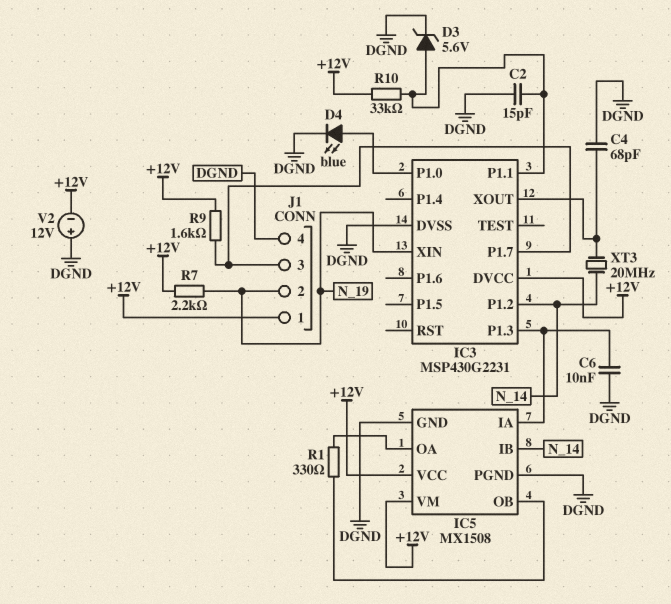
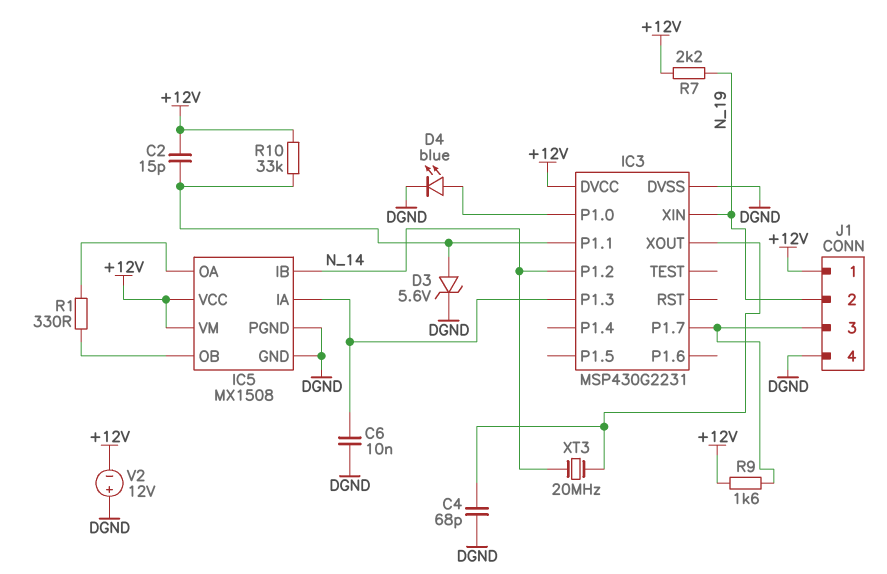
C2: 15pF (DGND, IC3/P1.1) -> 15pF (+12V, IC3/P1.1)

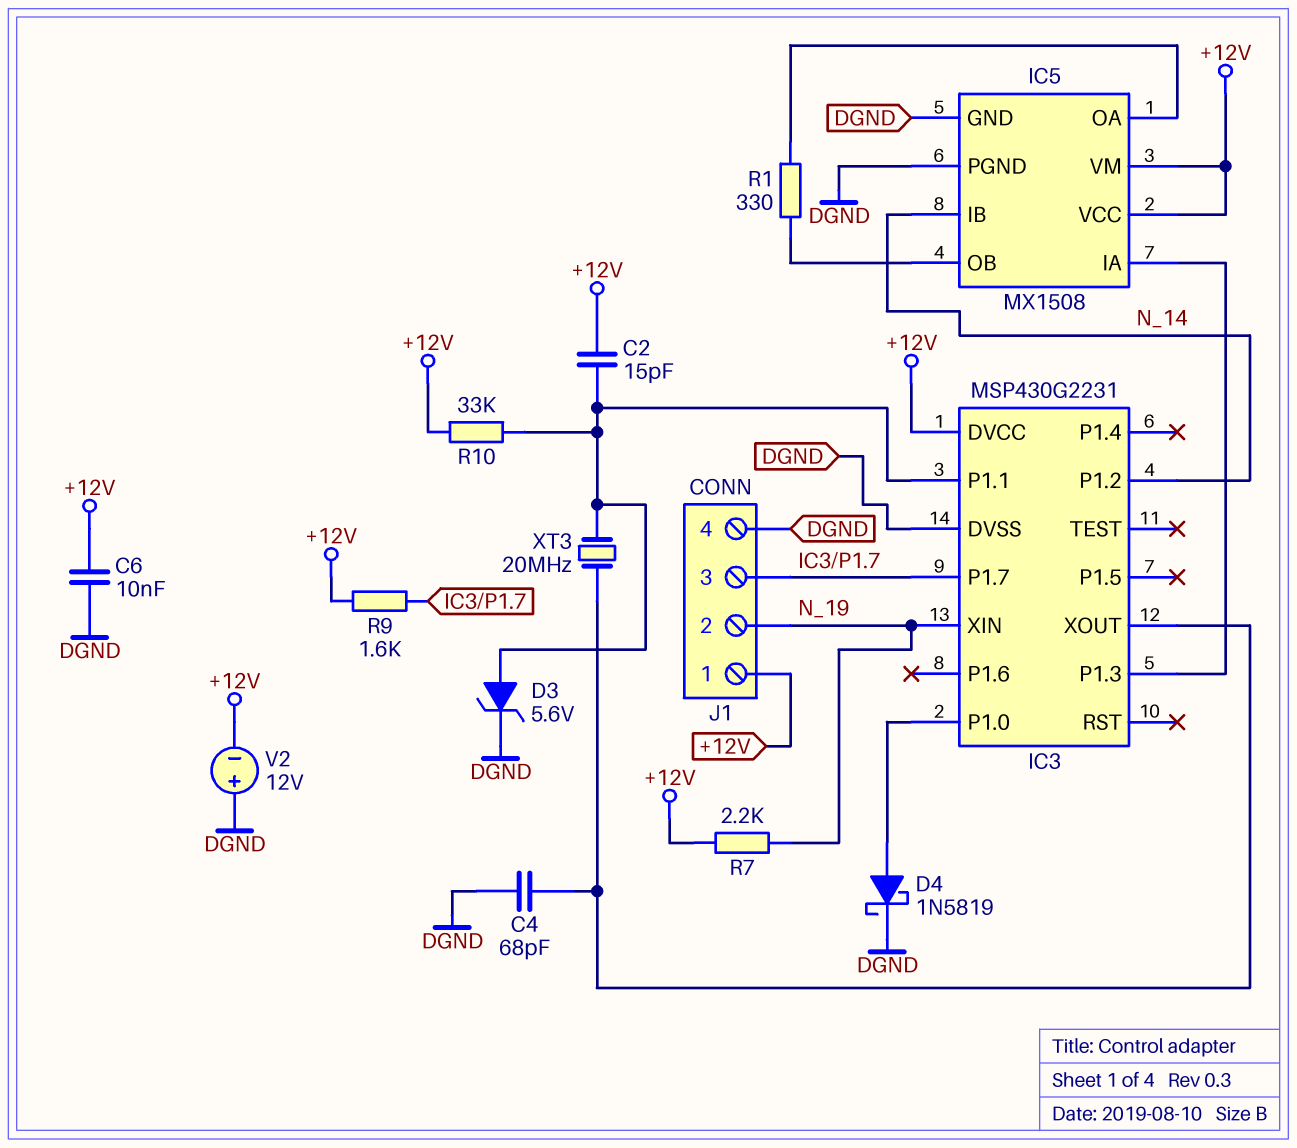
C6: 10nF (DGND, IC3/P1.3) -> 10nF (+12V, DGND)
D4: LED blue (A IC3/P1.0, K DGND) -> schottky 1N5819 (A IC3/P1.0, K DGND)
XT3: 20MHz (IC3/XOUT, N_14) -> 20MHz (IC3/P1.1, IC3/XOUT)

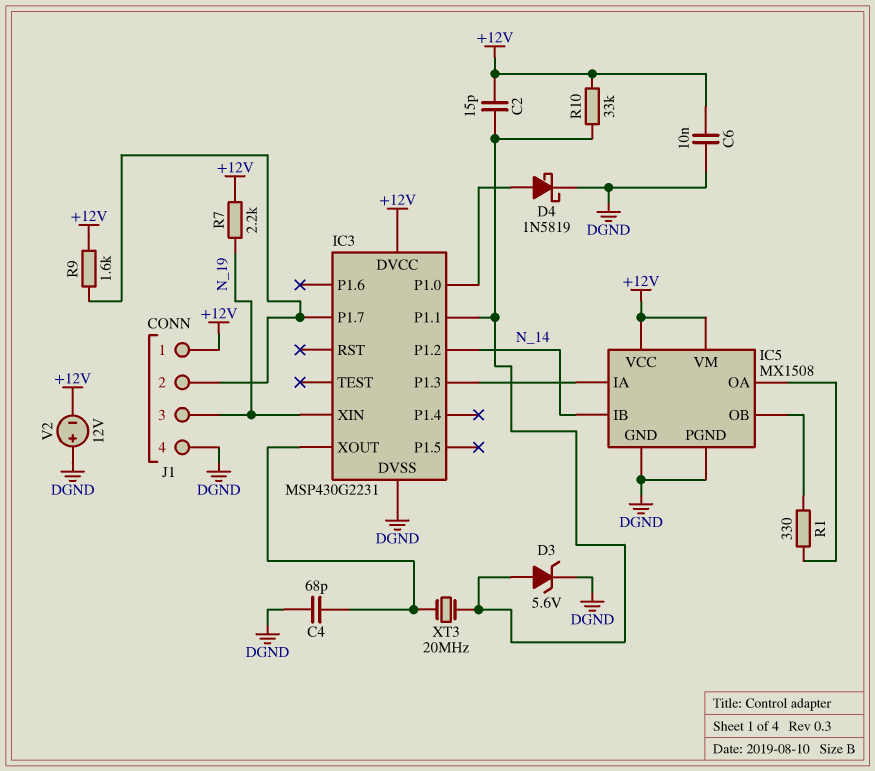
J1 pin 2: N_19 -> IC3/P1.7
J1 pin 3: IC3/P1.7 -> N_19

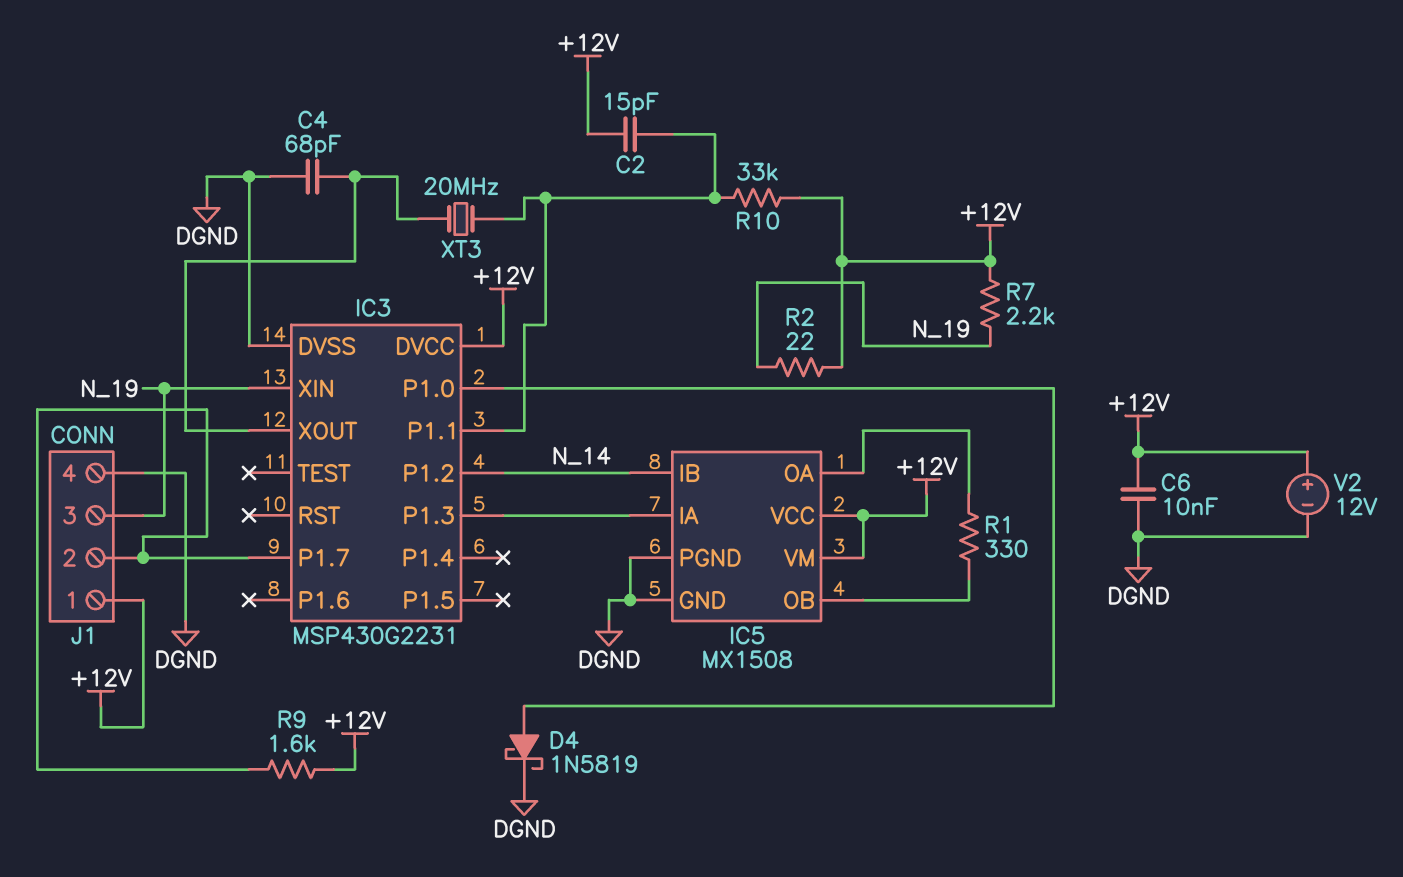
D3: zener 5.6V (A IC3/P1.1, K DGND) -> none
R2: none -> 22 (+12V, N_19)
V2: 12V (plus DGND, minus +12V) -> 12V (plus +12V, minus DGND)

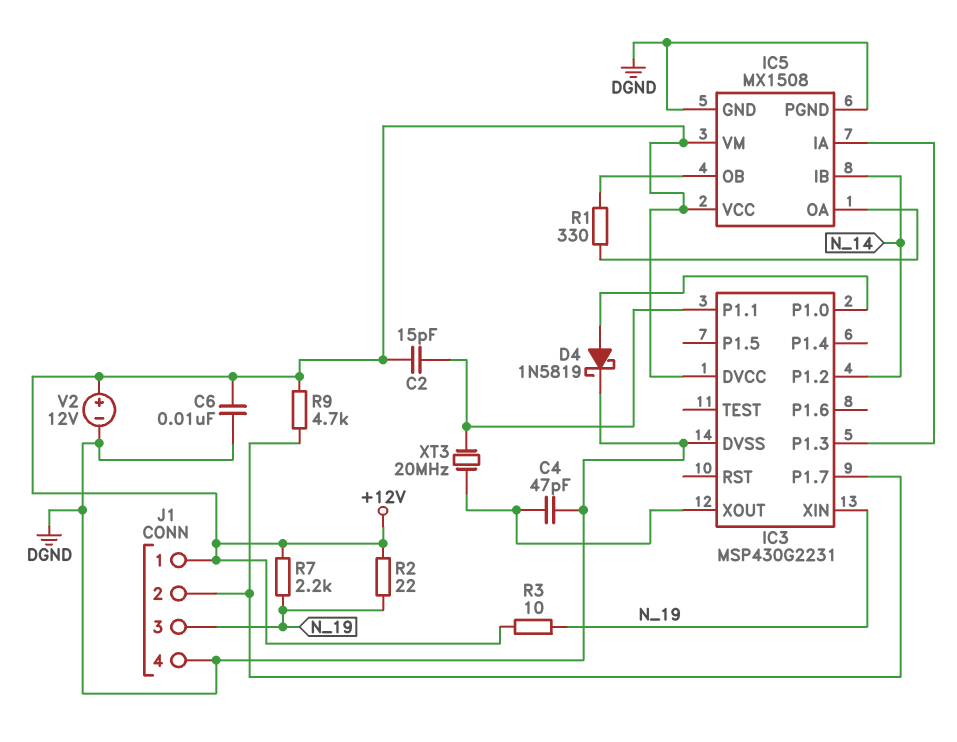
C4: 68pF (DGND, IC3/XOUT) -> 47pF (DGND, IC3/XOUT)
R3: none -> 10 (+12V, N_19)
R9: 1.6k (+12V, IC3/P1.7) -> 4.7k (+12V, IC3/P1.7)
R10: 33k (+12V, IC3/P1.1) -> none

